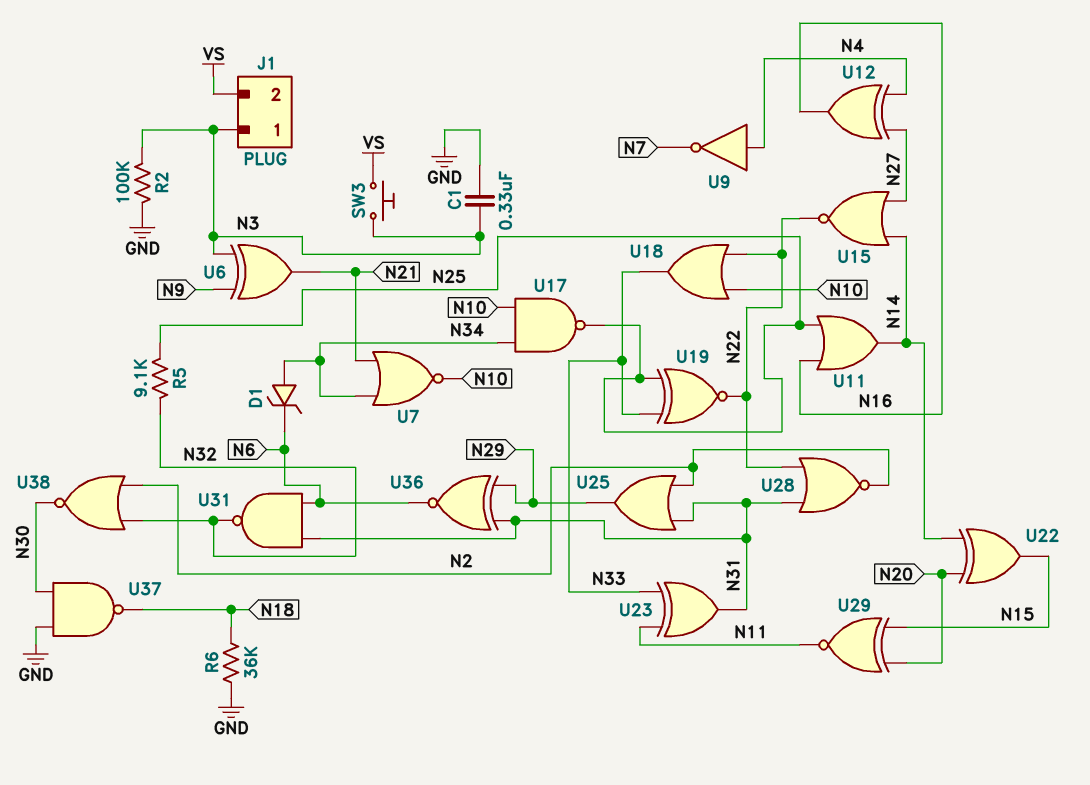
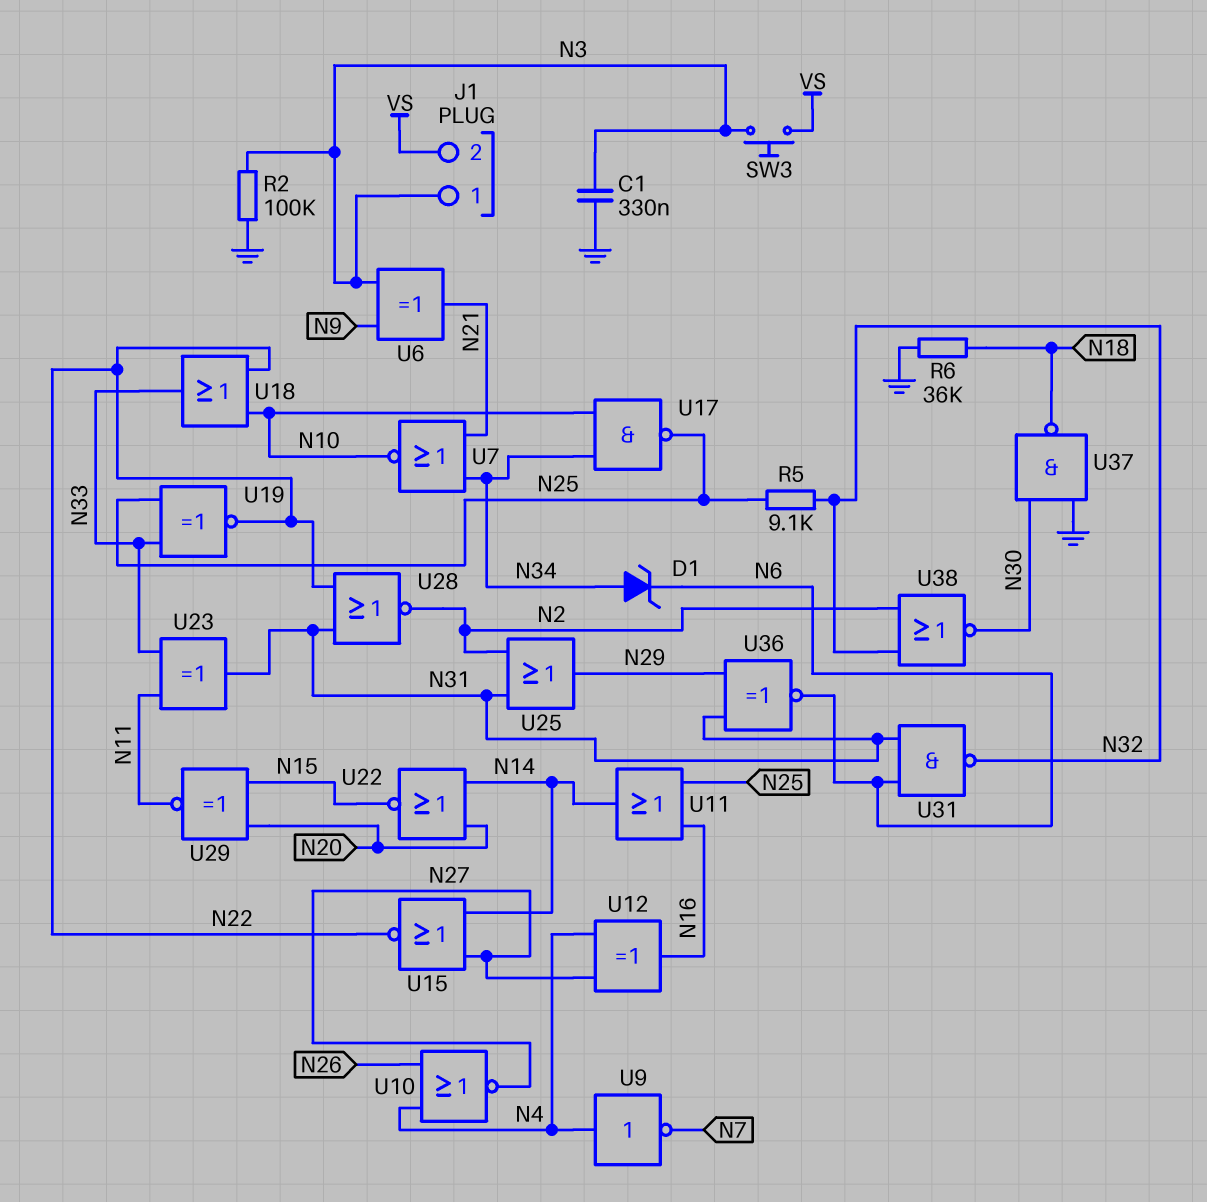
U10: none -> NOR (in N4, in N26, out N27)
U22: XOR (in N14, in N20, out N15) -> NOR (in N14, in N20, out N15)

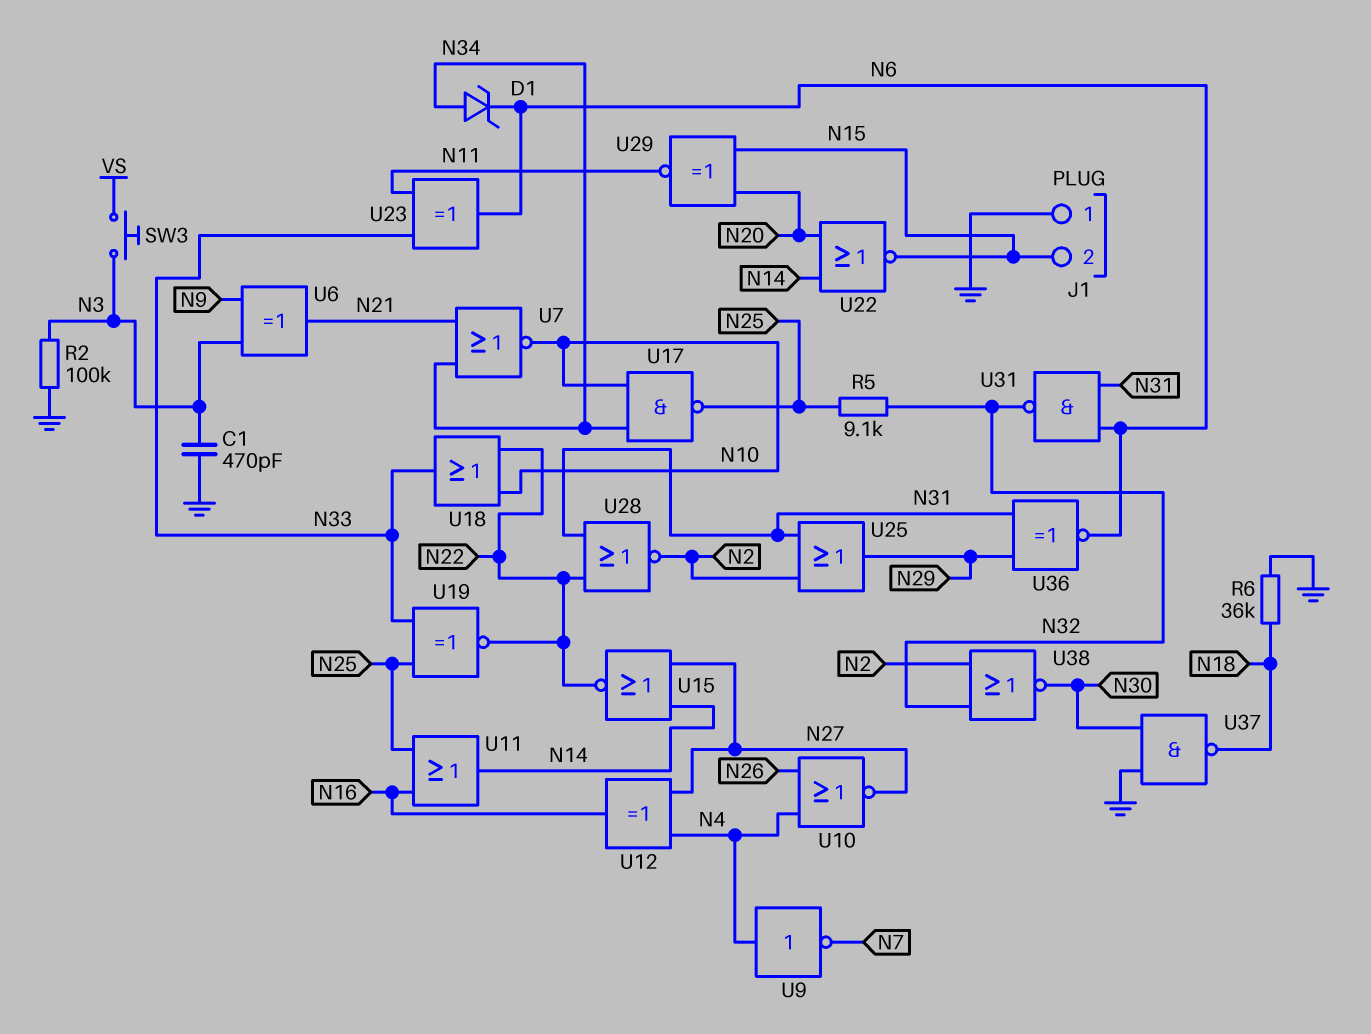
C1: 330nF (GND, N3) -> 470pF (GND, N3)
J1 pin 1: N3 -> GND
J1 pin 2: VS -> N15
U23: XOR (in N11, in N33, out N31) -> XOR (in N11, in N33, out N6)

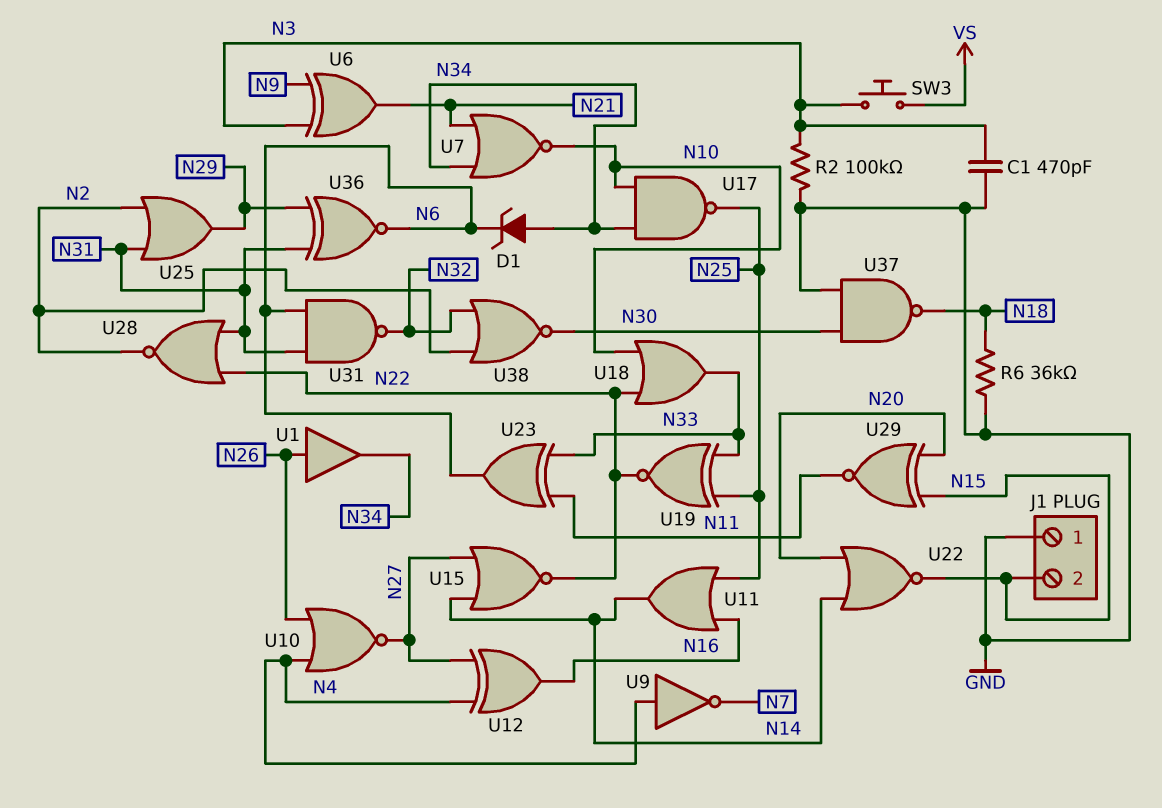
R5: 9.1k (N25, N32) -> none
U1: none -> buffer (in N26, out N34)

